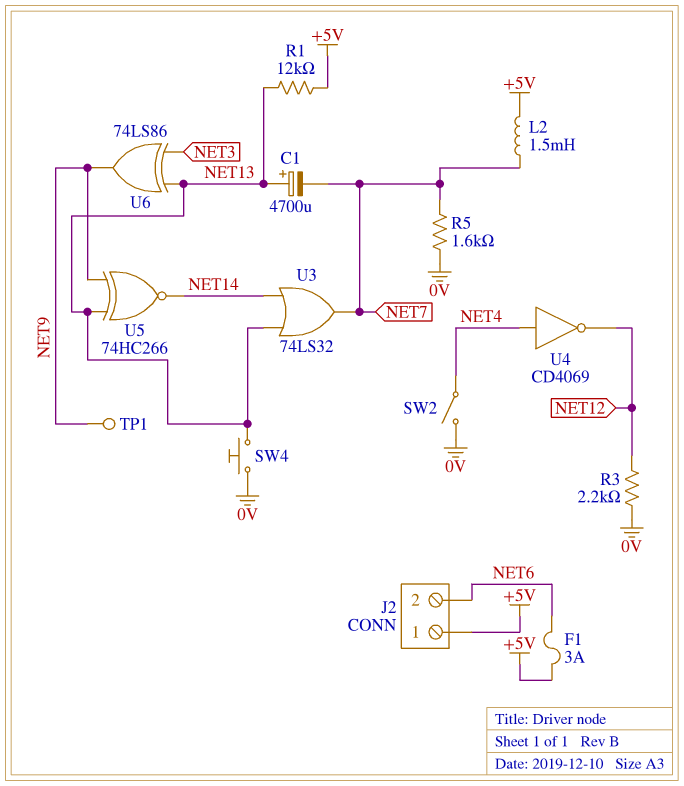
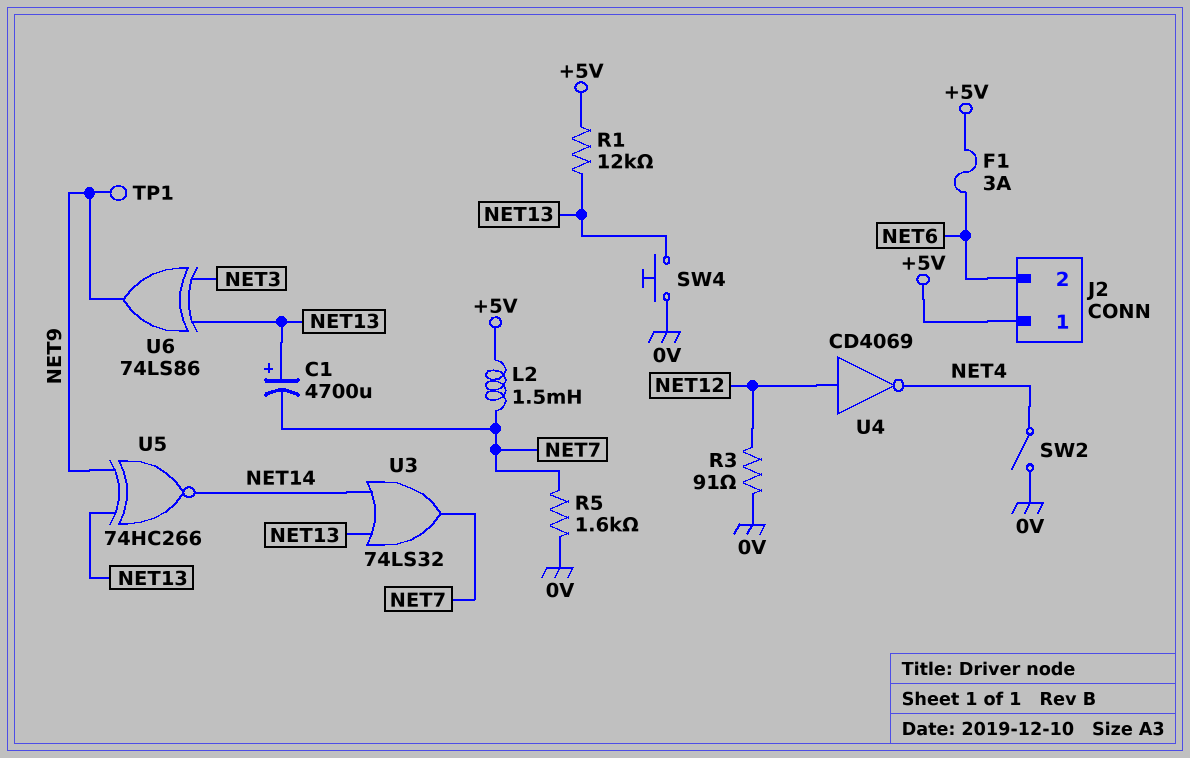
R3: 2.2k (0V, NET12) -> 91 (0V, NET12)
U4: NOT CD4069 (in NET4, out NET12) -> NOT CD4069 (in NET12, out NET4)

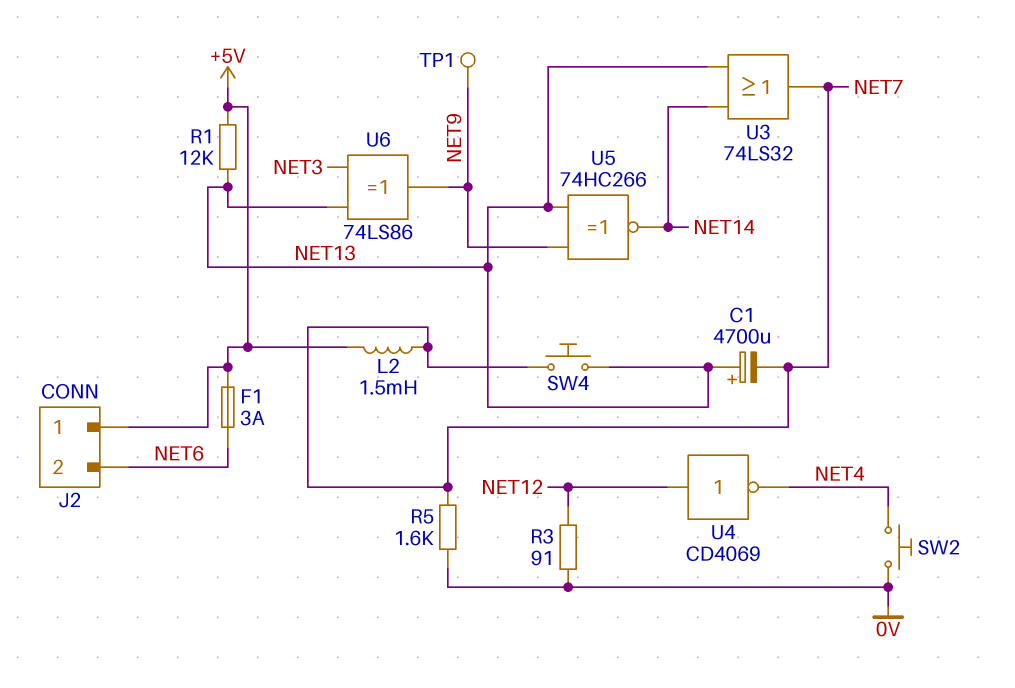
SW2: switch (0V, NET4) -> button (0V, NET4)
SW4: button (0V, NET13) -> button (NET7, NET13)

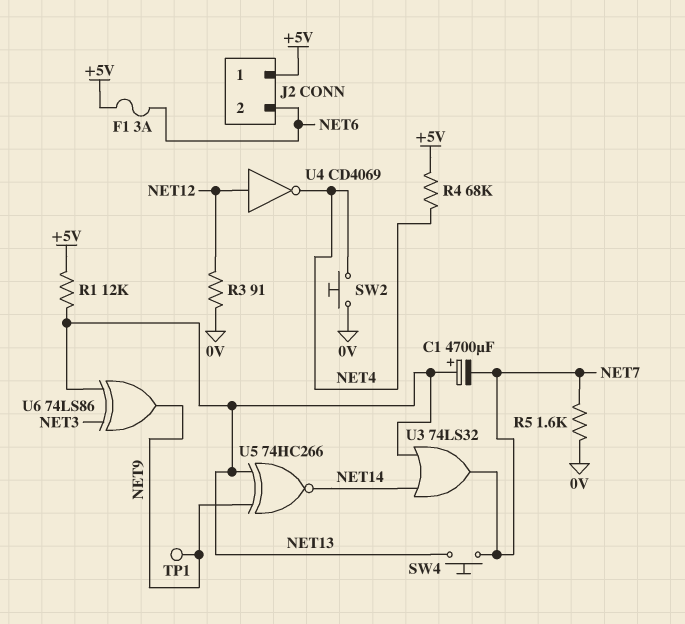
L2: 1.5mH (+5V, NET7) -> none
R4: none -> 68k (+5V, NET4)

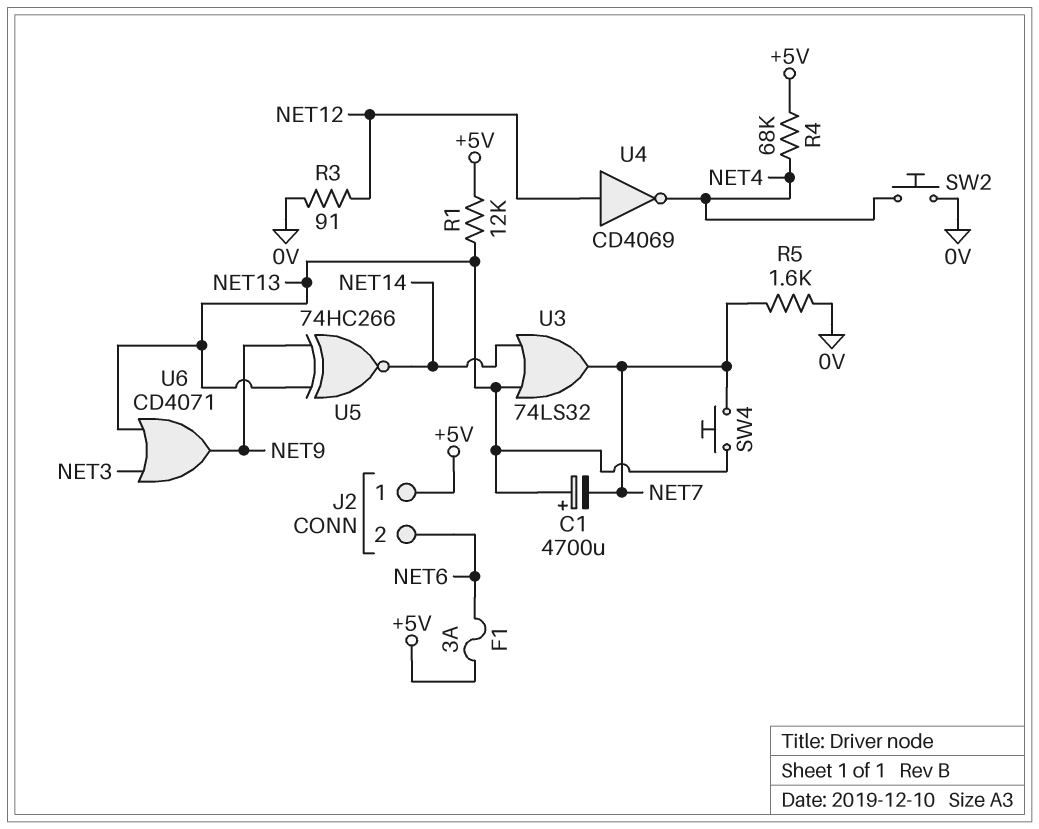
TP1: test point (NET9) -> none
U6: XOR 74LS86 (in NET3, in NET13, out NET9) -> OR CD4071 (in NET3, in NET13, out NET9)

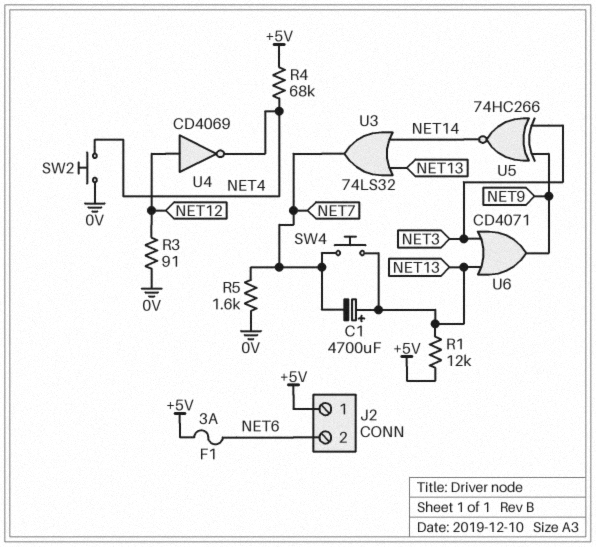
U5: XNOR 74HC266 (in NET9, in NET13, out NET14) -> XNOR 74HC266 (in NET3, in NET9, out NET14)

